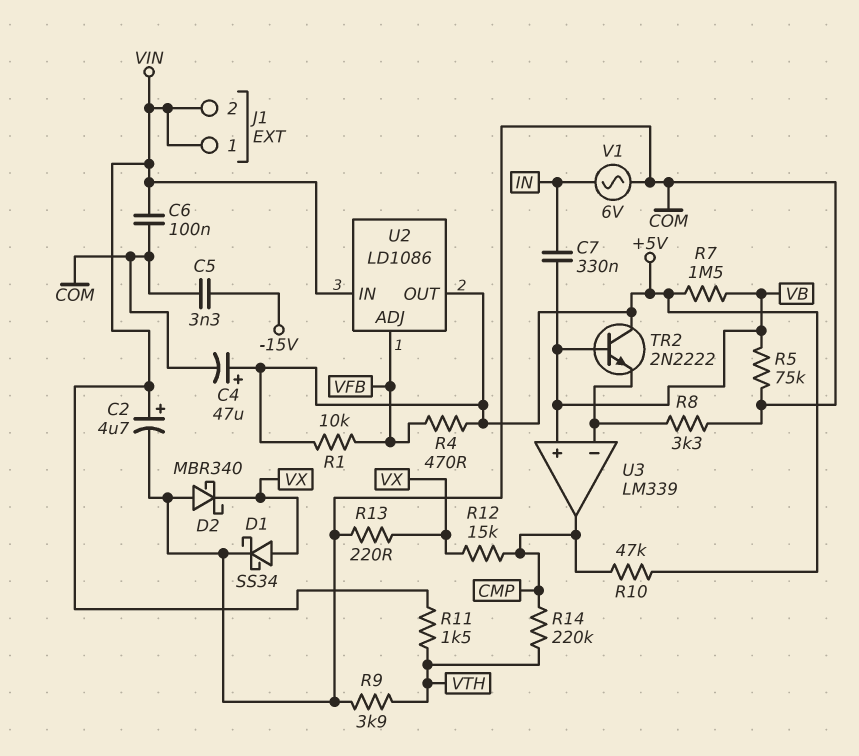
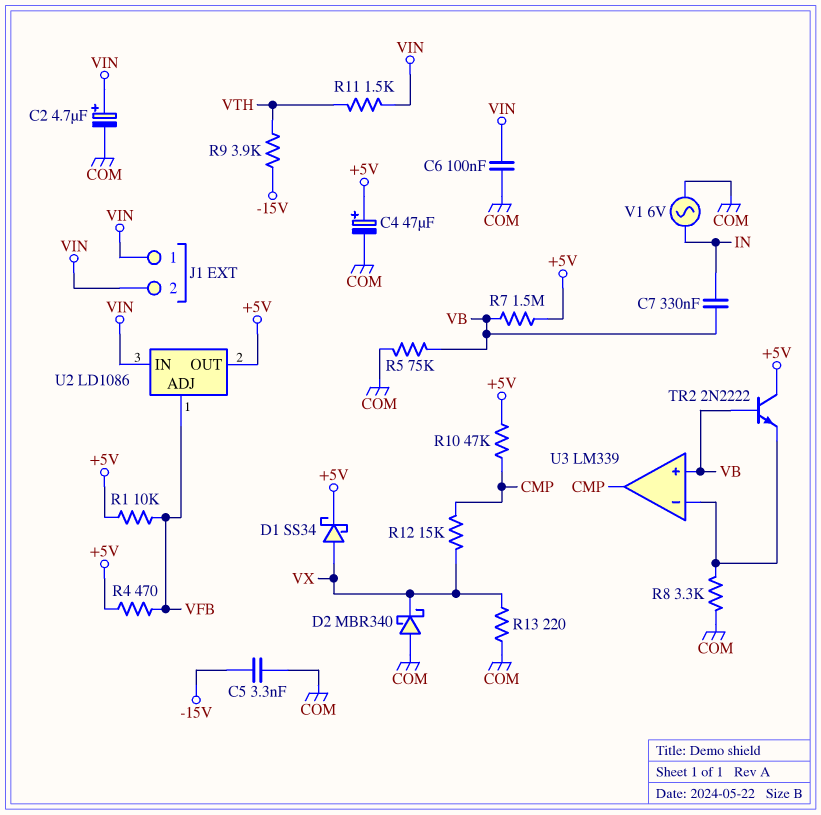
D1: schottky SS34 (A VX, K COM) -> schottky SS34 (A VX, K +5V)
R9: 3.9k (COM, VTH) -> 3.9k (-15V, VTH)
R14: 220k (CMP, VTH) -> none

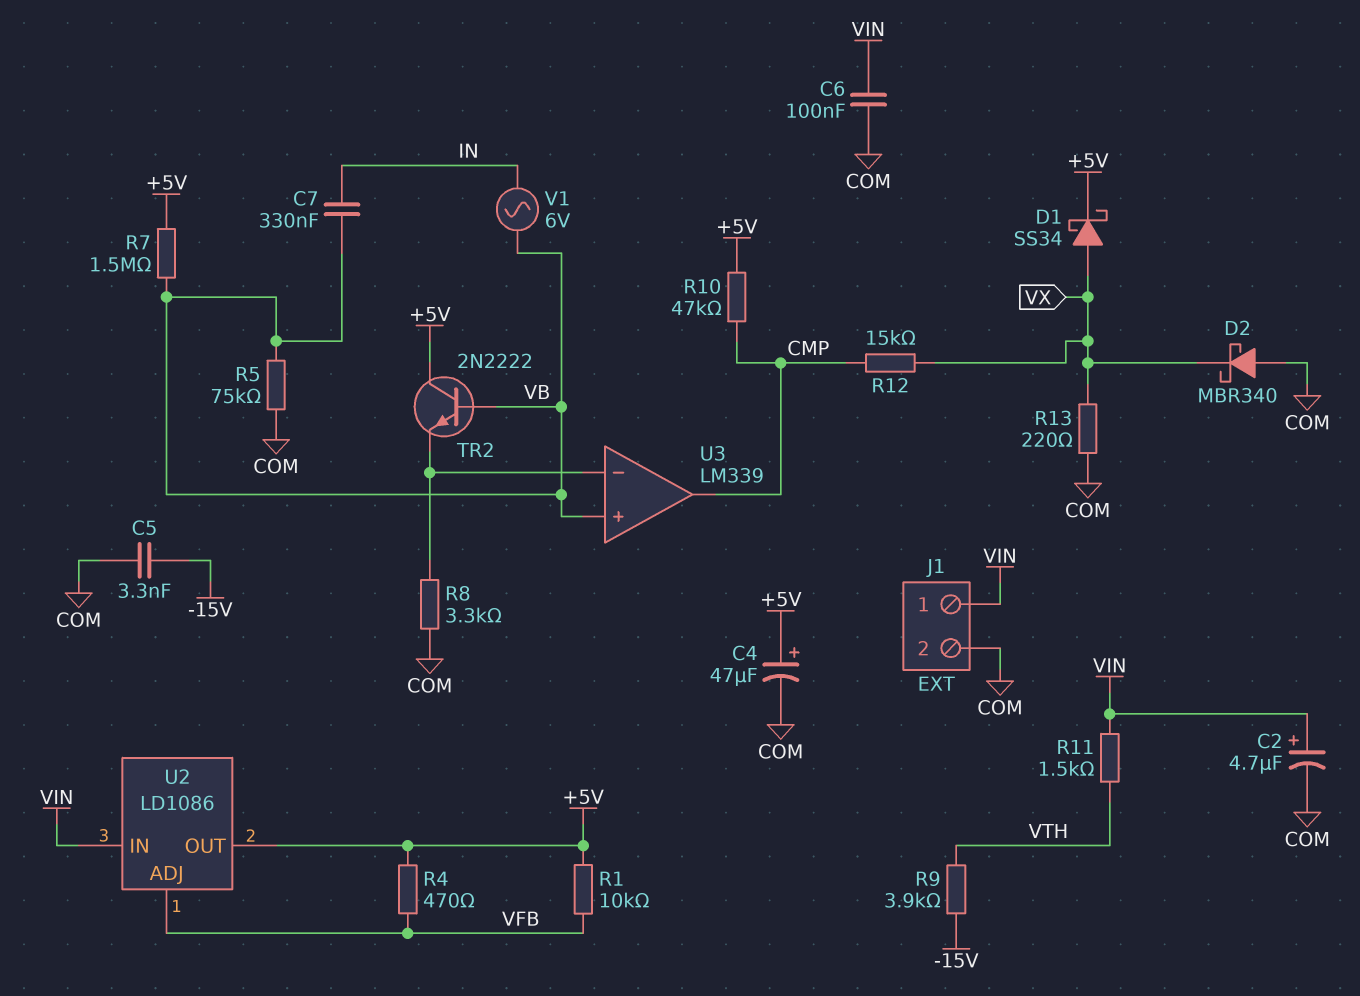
J1 pin 2: VIN -> COM
V1: AC 6V (COM, IN) -> AC 6V (IN, VB)

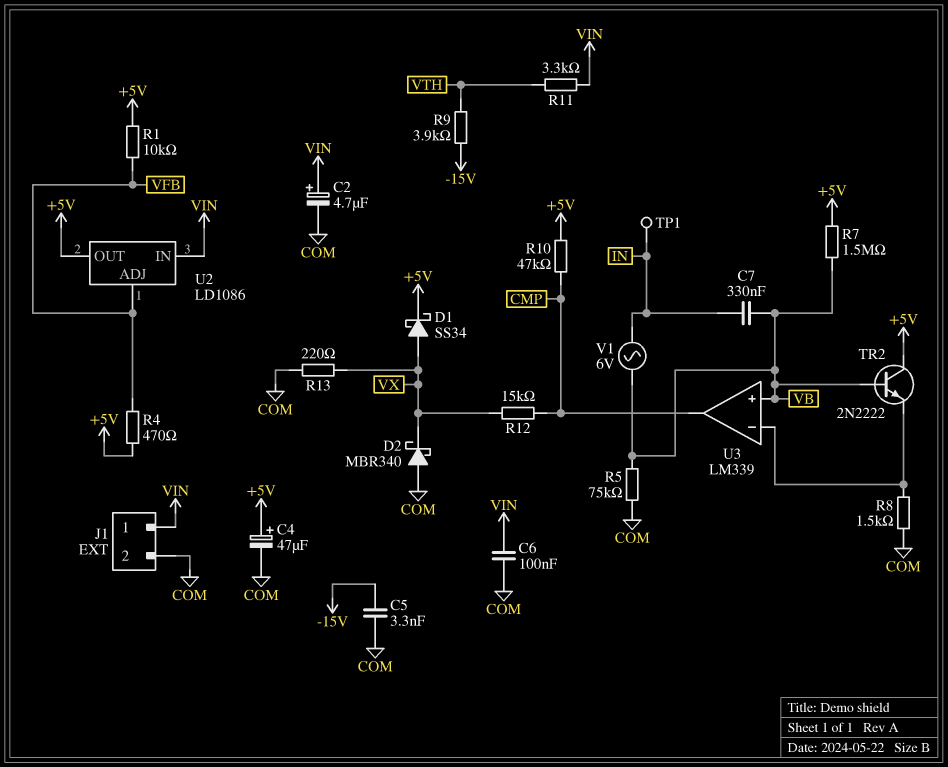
R8: 3.3k (COM, U3/in-) -> 1.5k (COM, U3/in-)
R11: 1.5k (VIN, VTH) -> 3.3k (VIN, VTH)
TP1: none -> test point (IN)

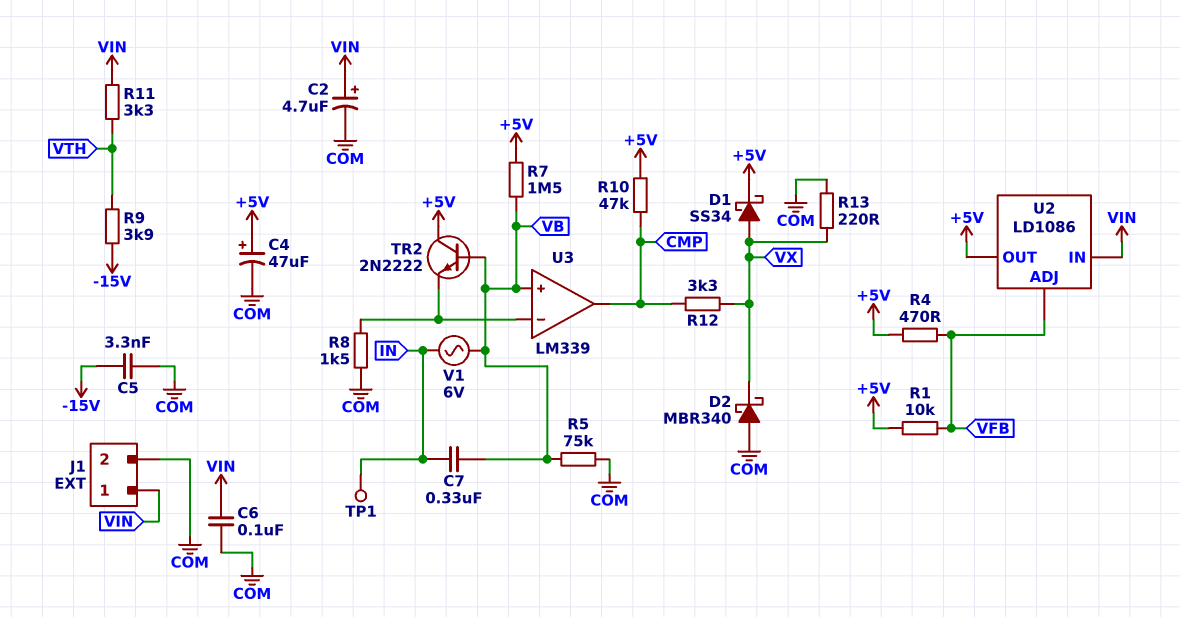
R12: 15k (CMP, VX) -> 3.3k (CMP, VX)

